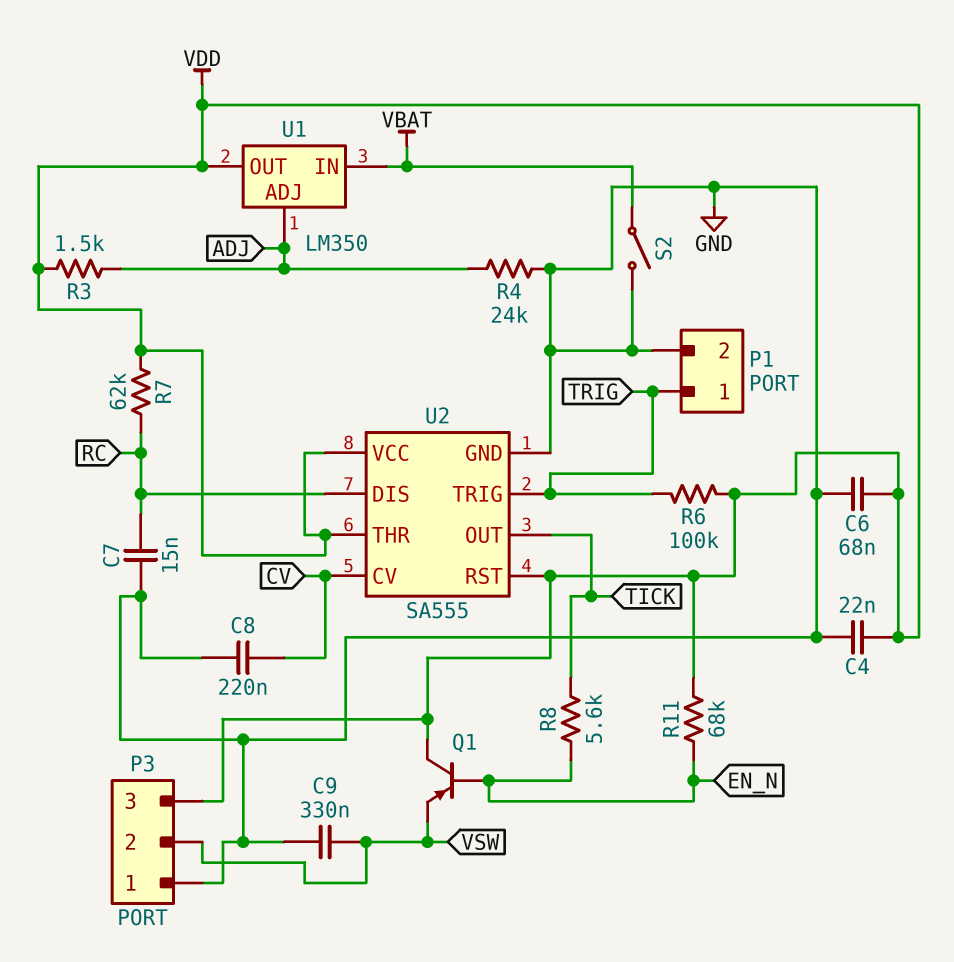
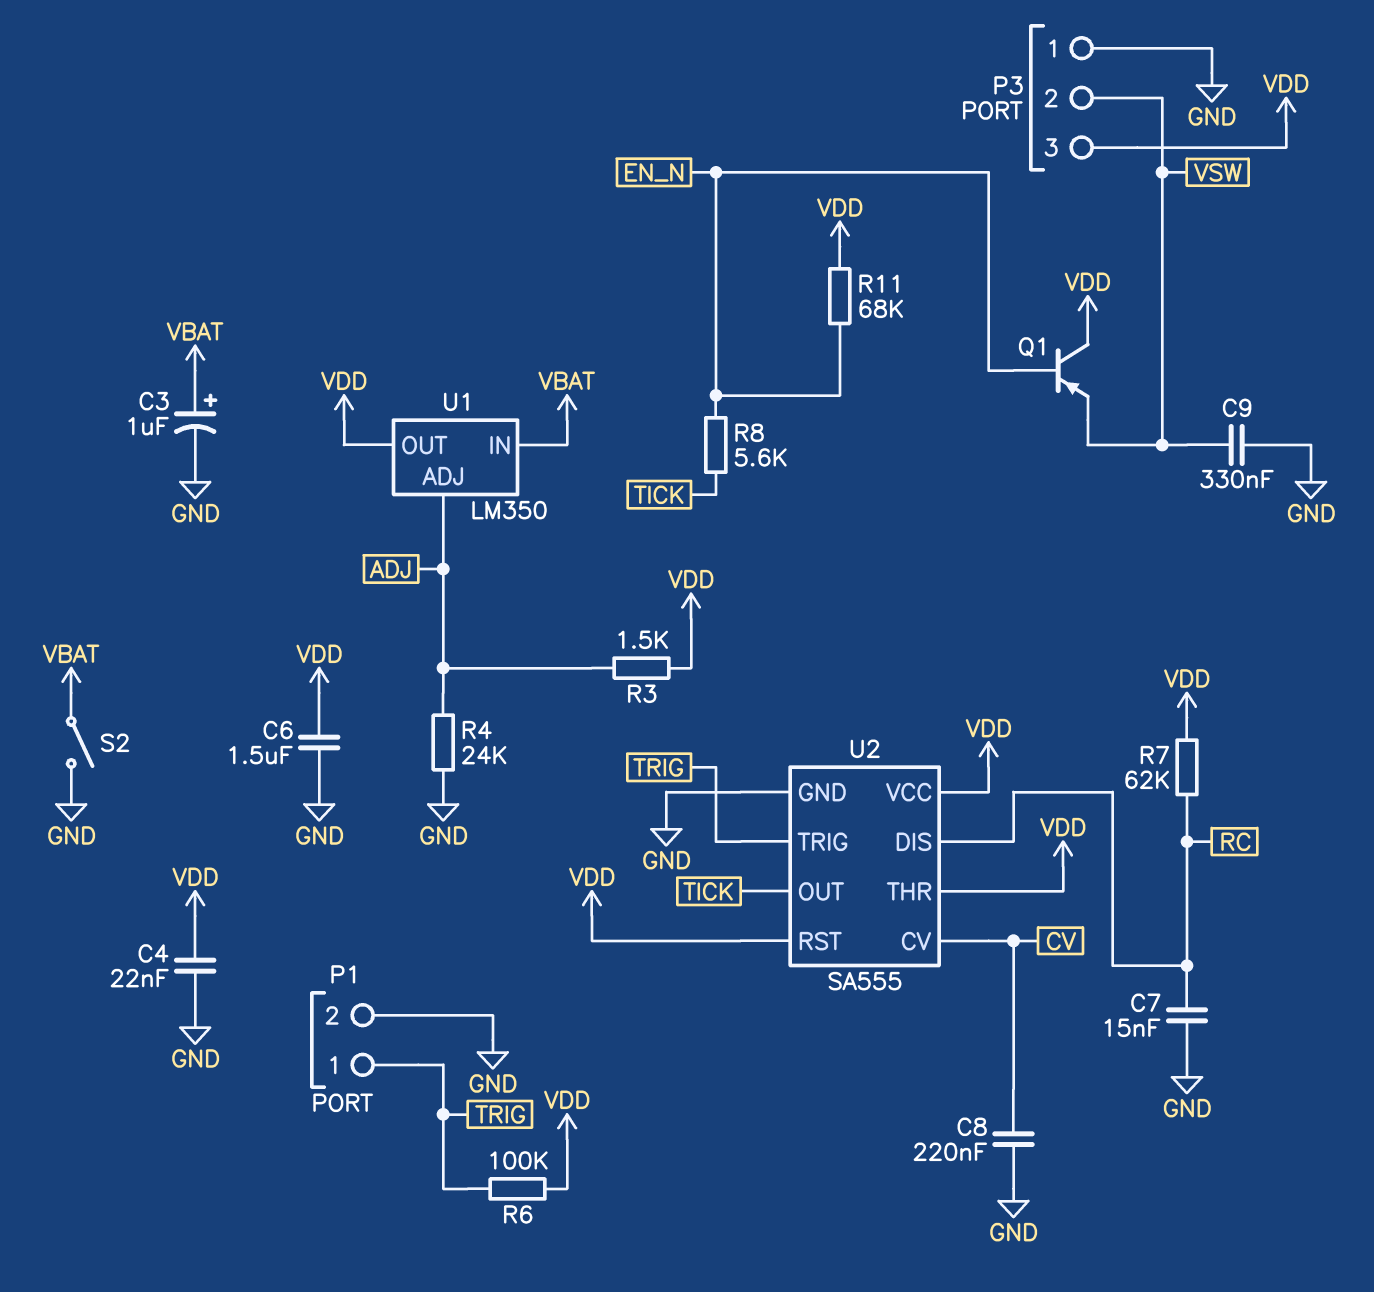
C3: none -> 1uF (plus VBAT, minus GND)
C6: 68nF (GND, VDD) -> 1.5uF (GND, VDD)

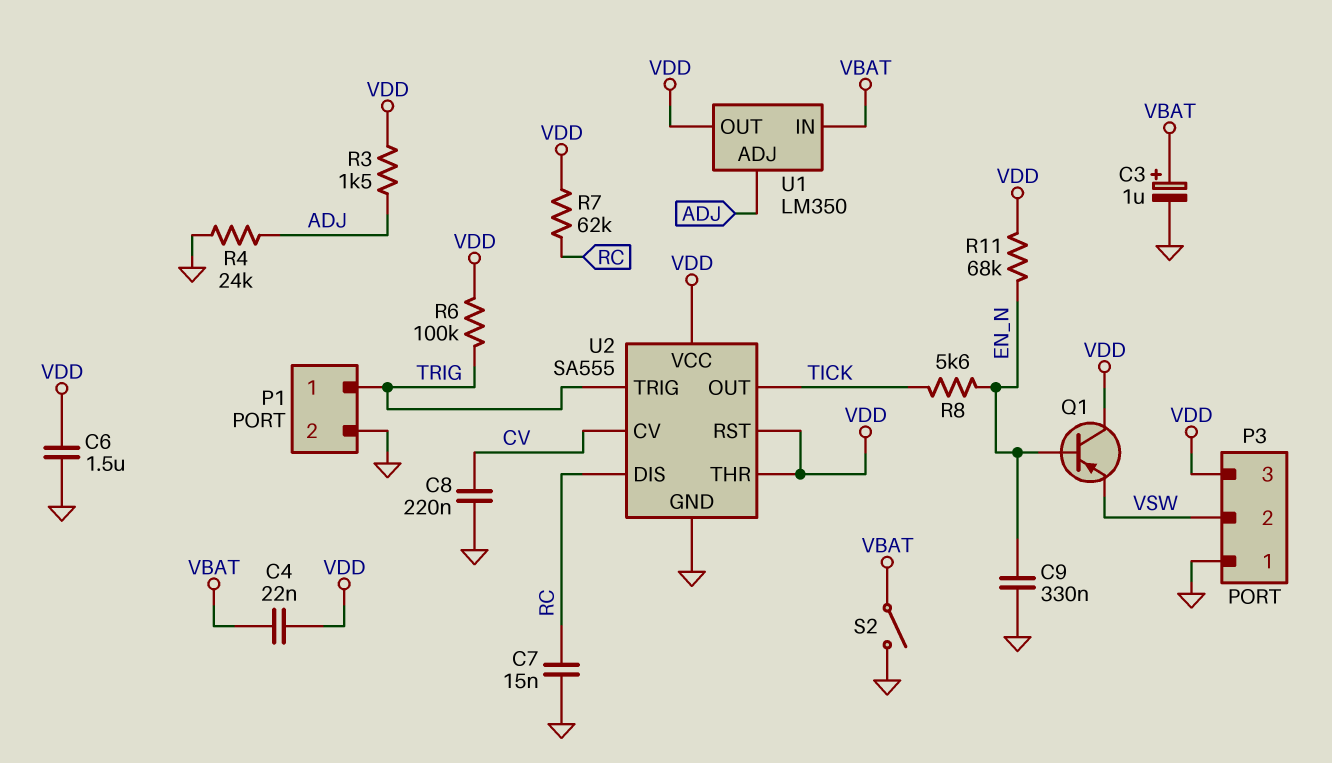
C4: 22nF (GND, VDD) -> 22nF (VBAT, VDD)
C9: 330nF (GND, VSW) -> 330nF (EN_N, GND)

